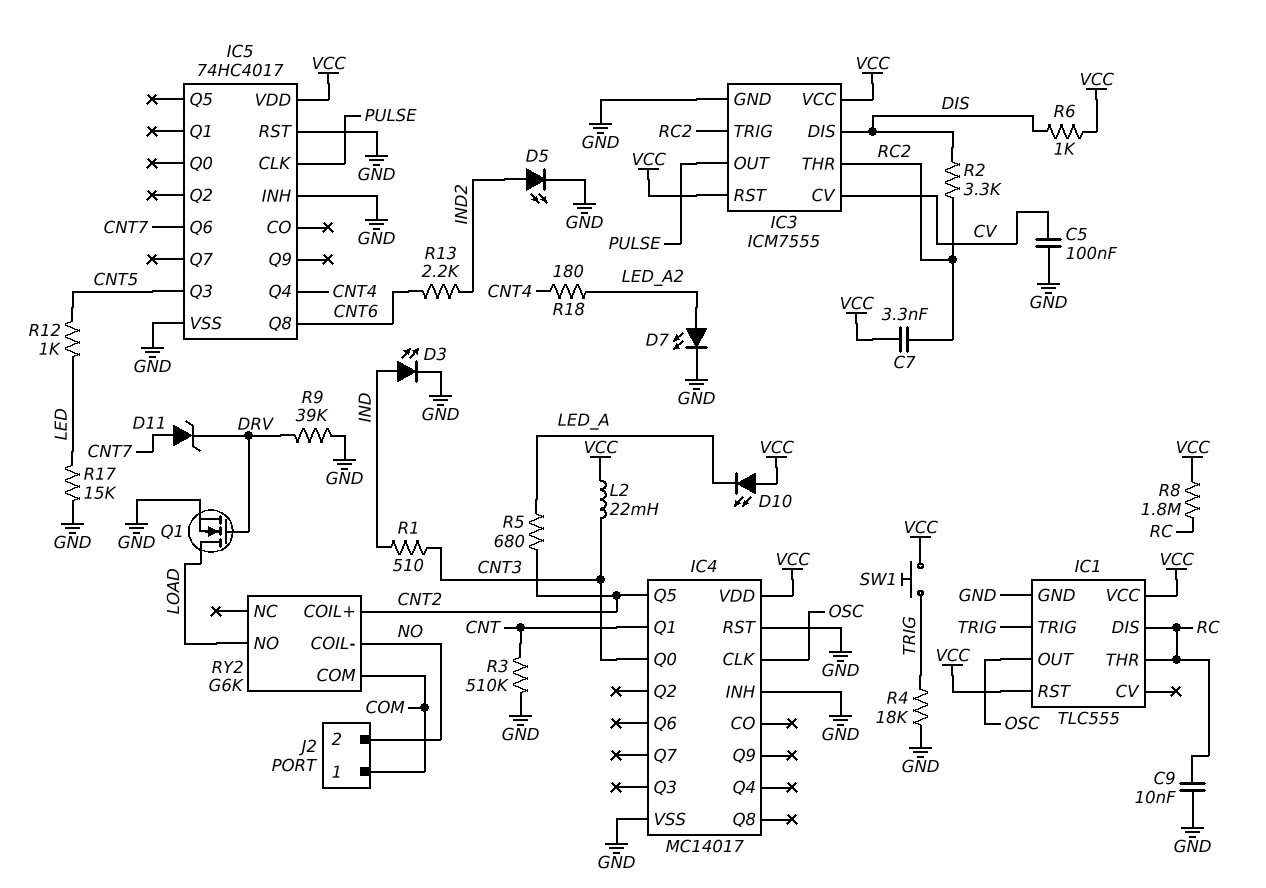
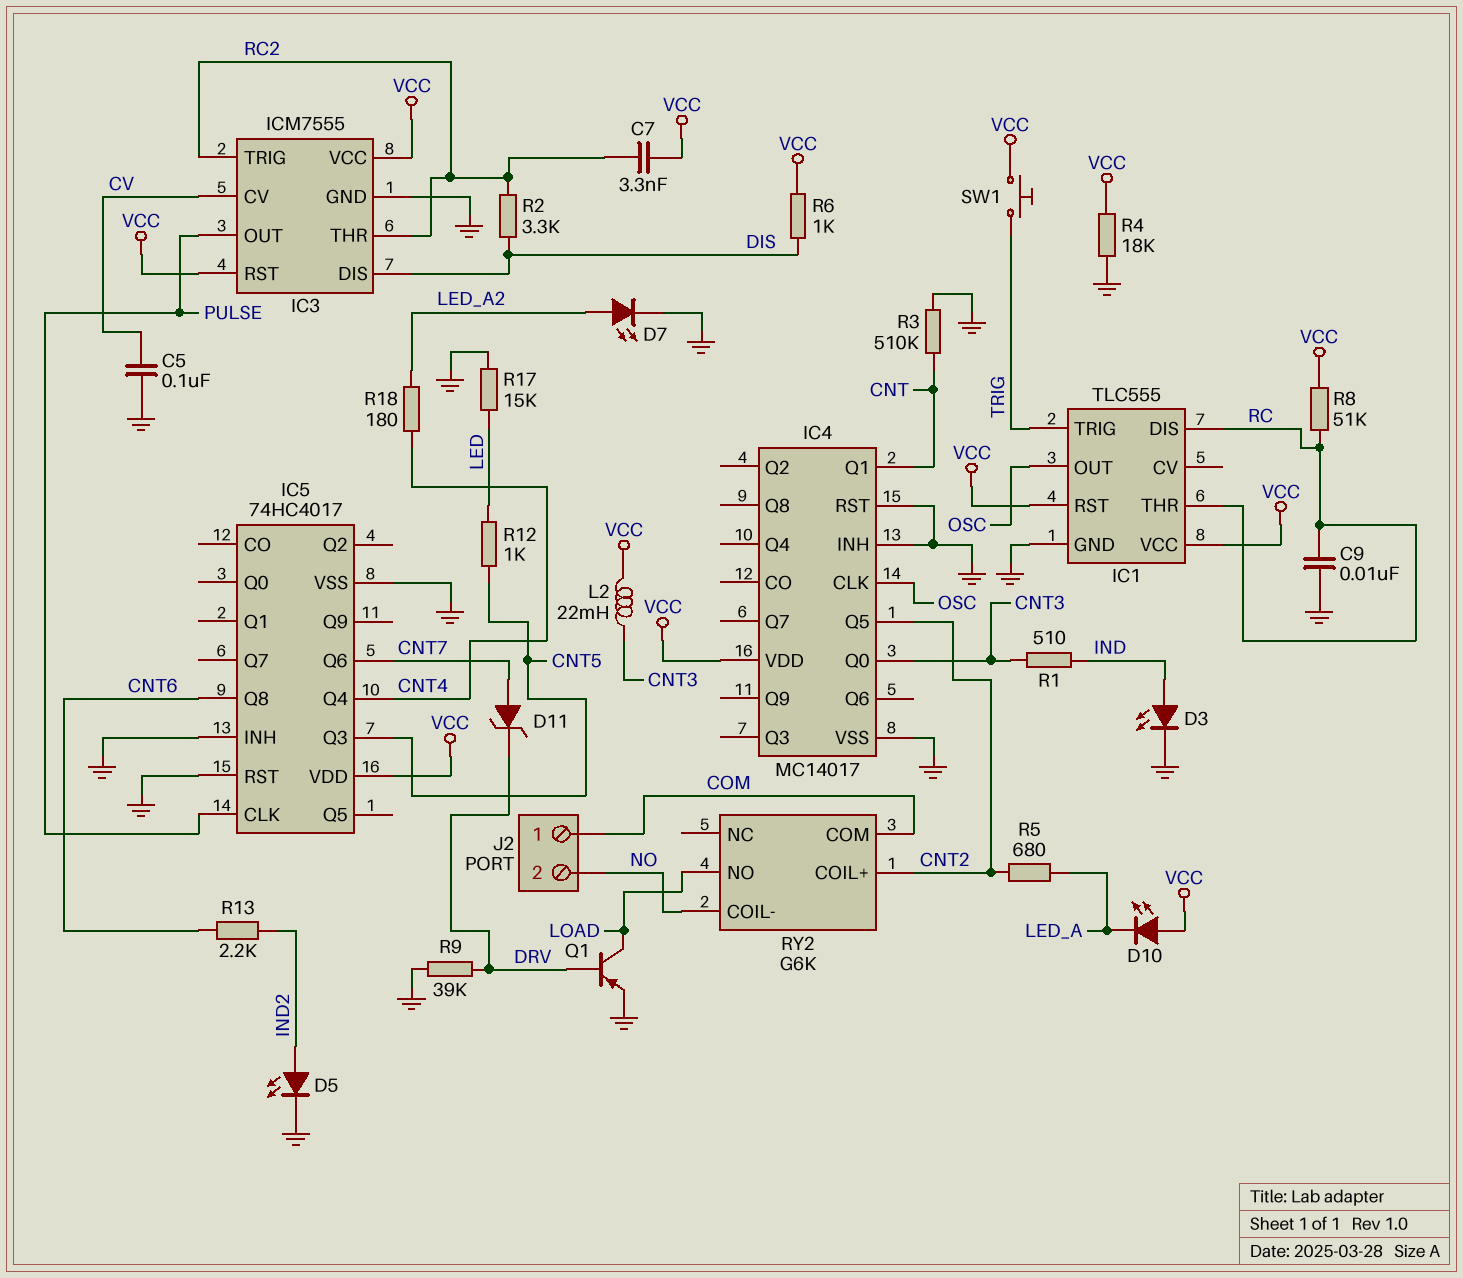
Q1: NMOS (G DRV, D LOAD, S GND) -> PNP (B DRV, C LOAD, E GND)
R4: 18k (GND, TRIG) -> 18k (GND, VCC)
R8: 1.8M (RC, VCC) -> 51k (RC, VCC)

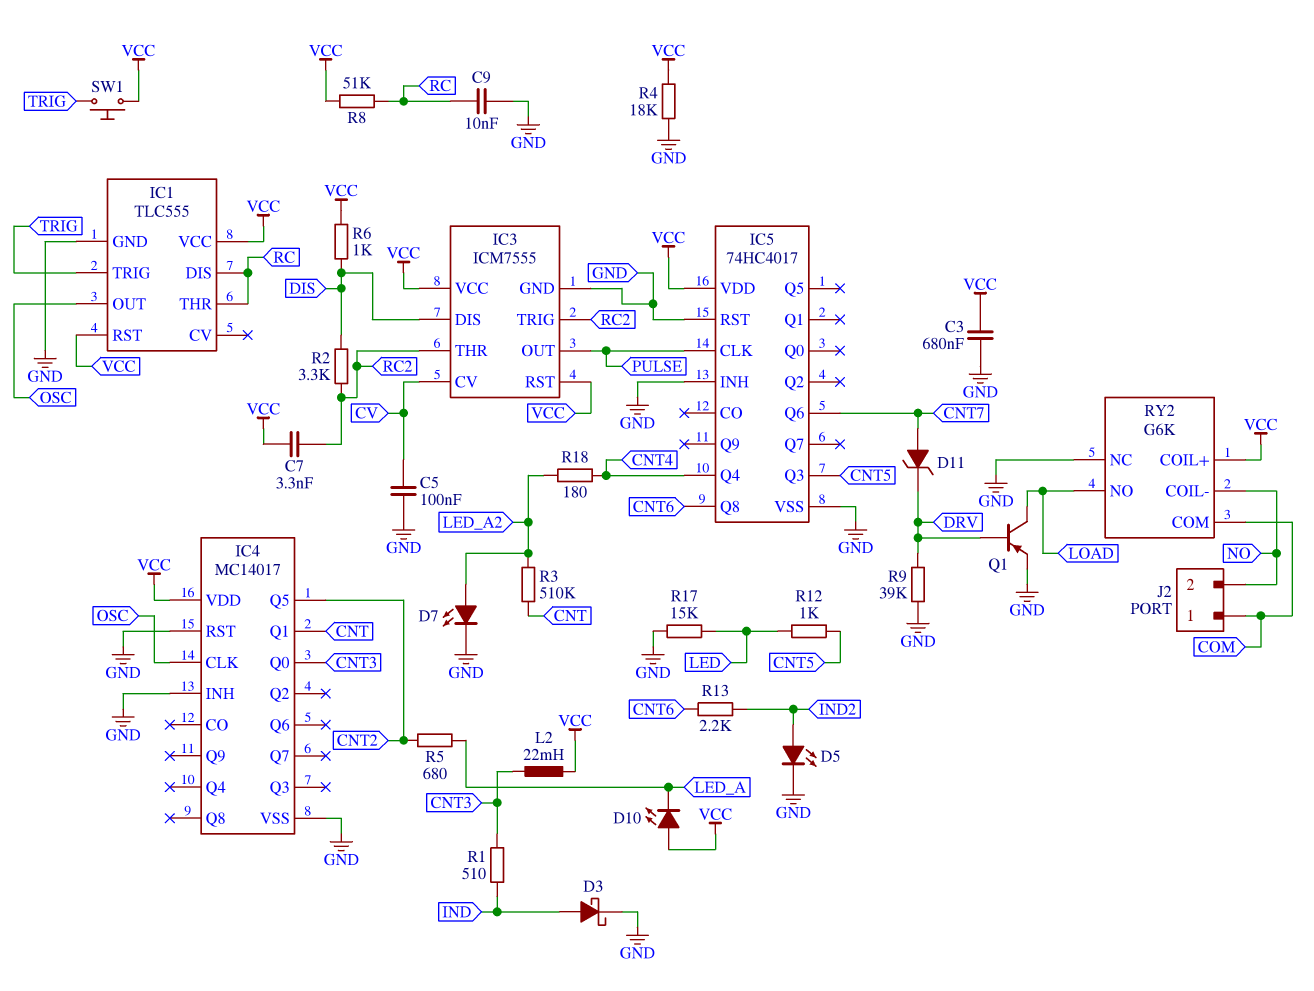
C3: none -> 680nF (GND, VCC)
D3: LED (A IND, K GND) -> schottky (A IND, K GND)
R3: 510k (CNT, GND) -> 510k (CNT, LED_A2)
RY2 pin COIL+: CNT2 -> VCC
RY2 pin NC: none -> GND

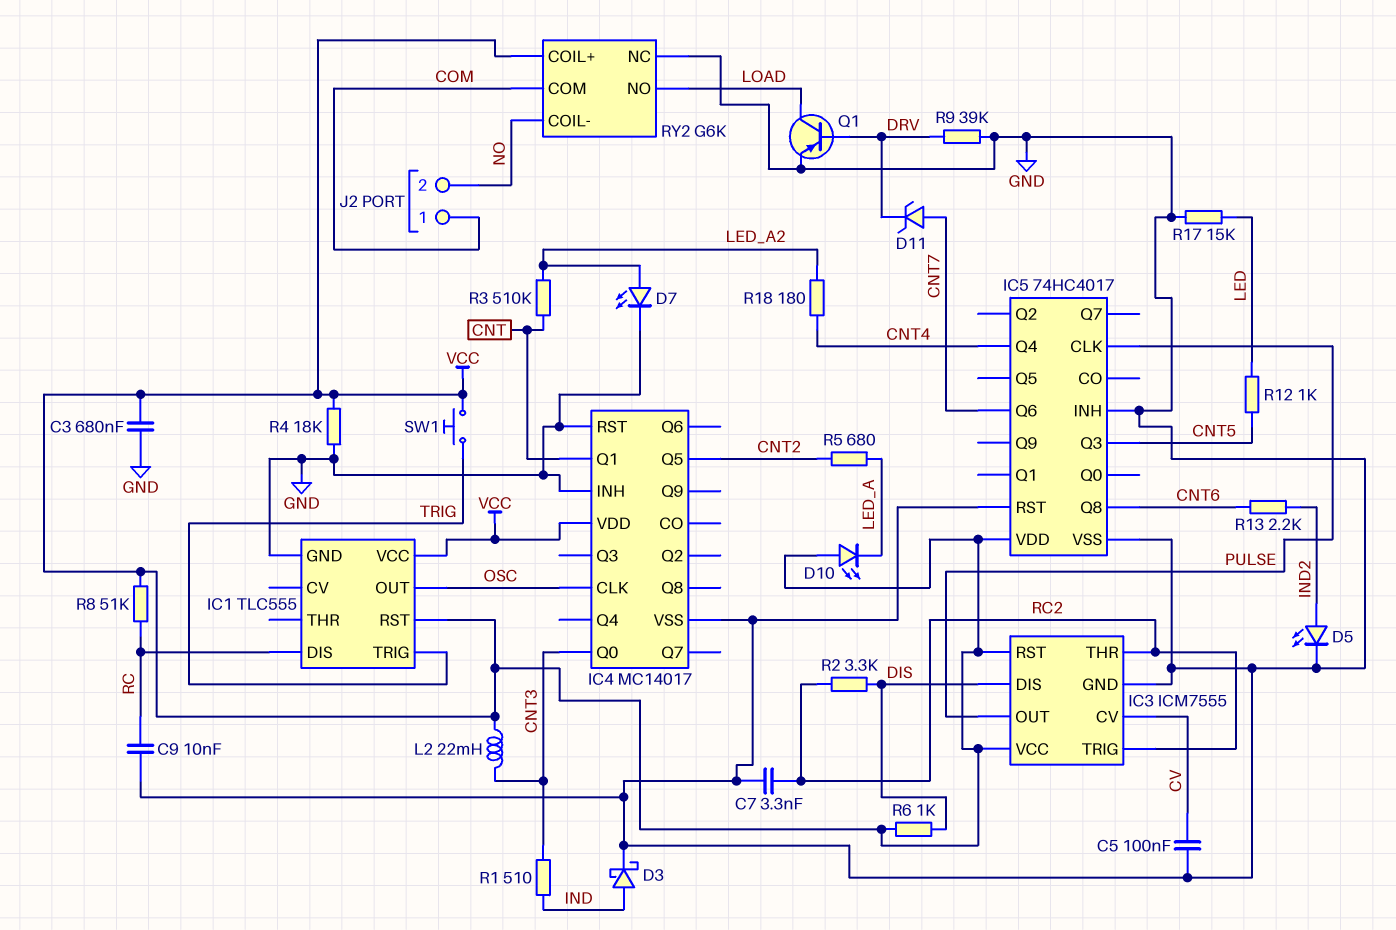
C7: 3.3nF (RC2, VCC) -> 3.3nF (GND, RC2)
IC1 pin THR: RC -> none

